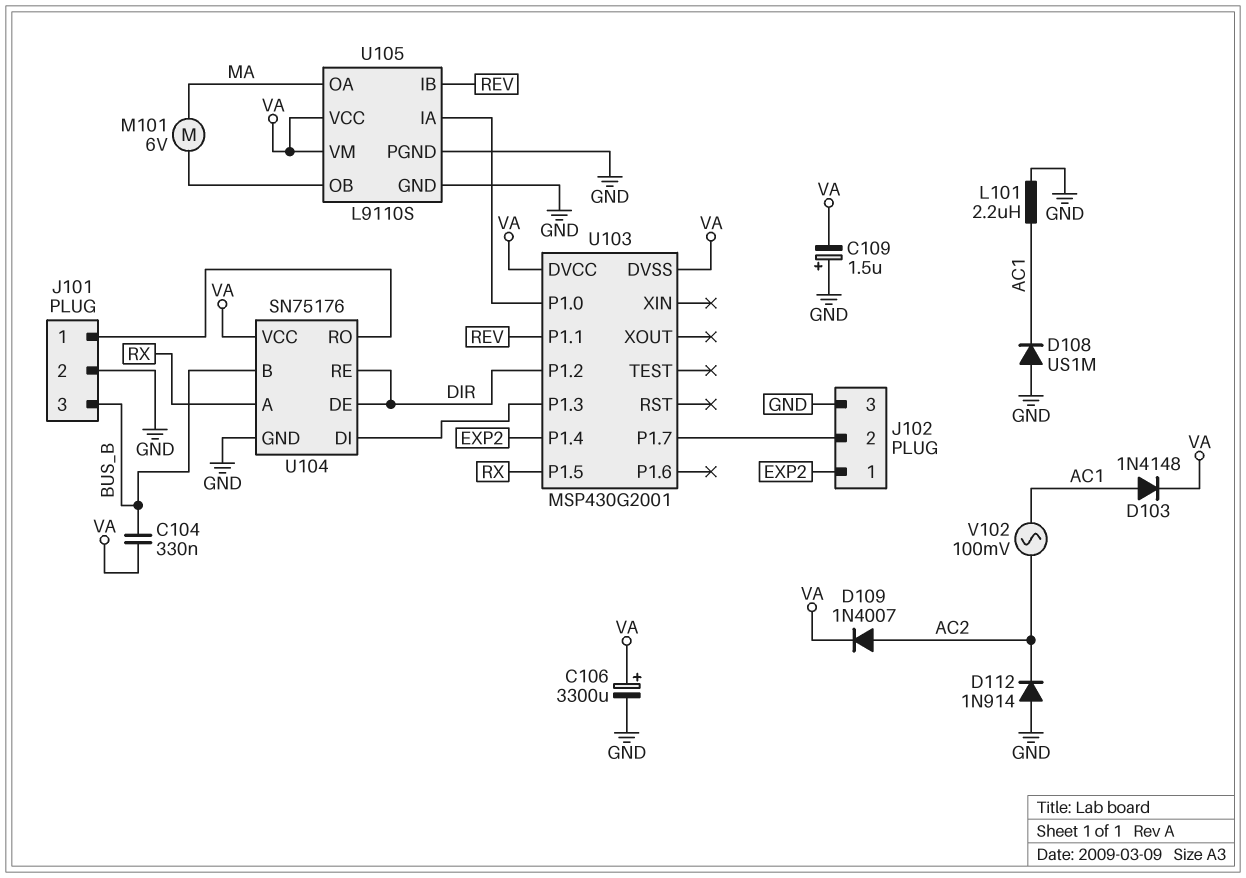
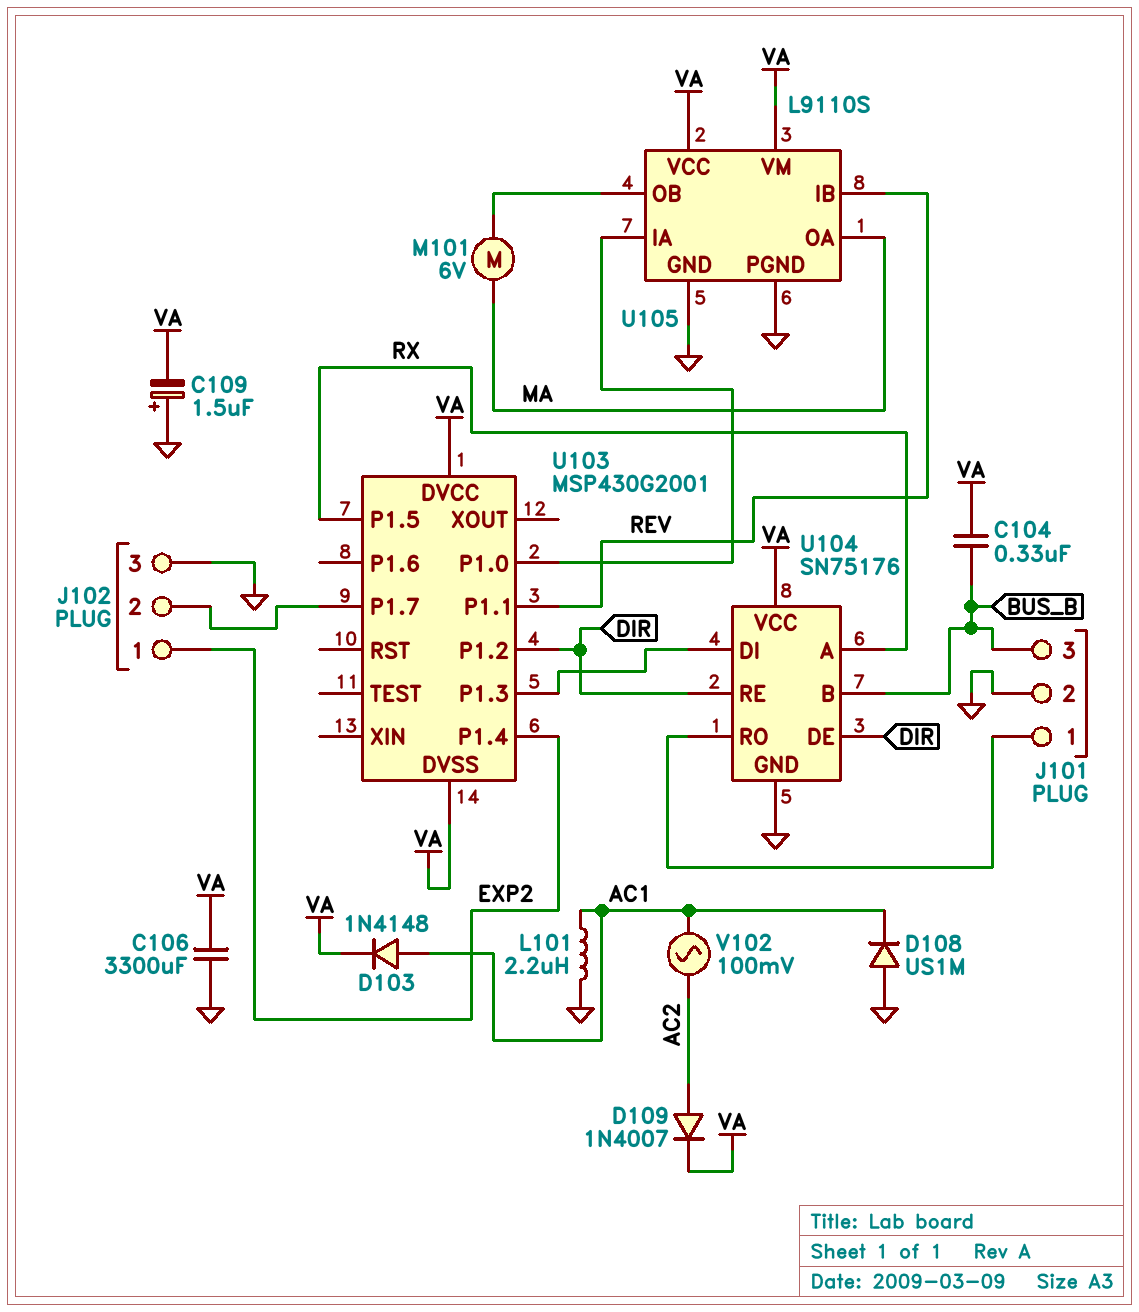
C106: 3300uF (plus VA, minus GND) -> 3300uF (GND, VA)
D112: diode 1N914 (A GND, K AC2) -> none

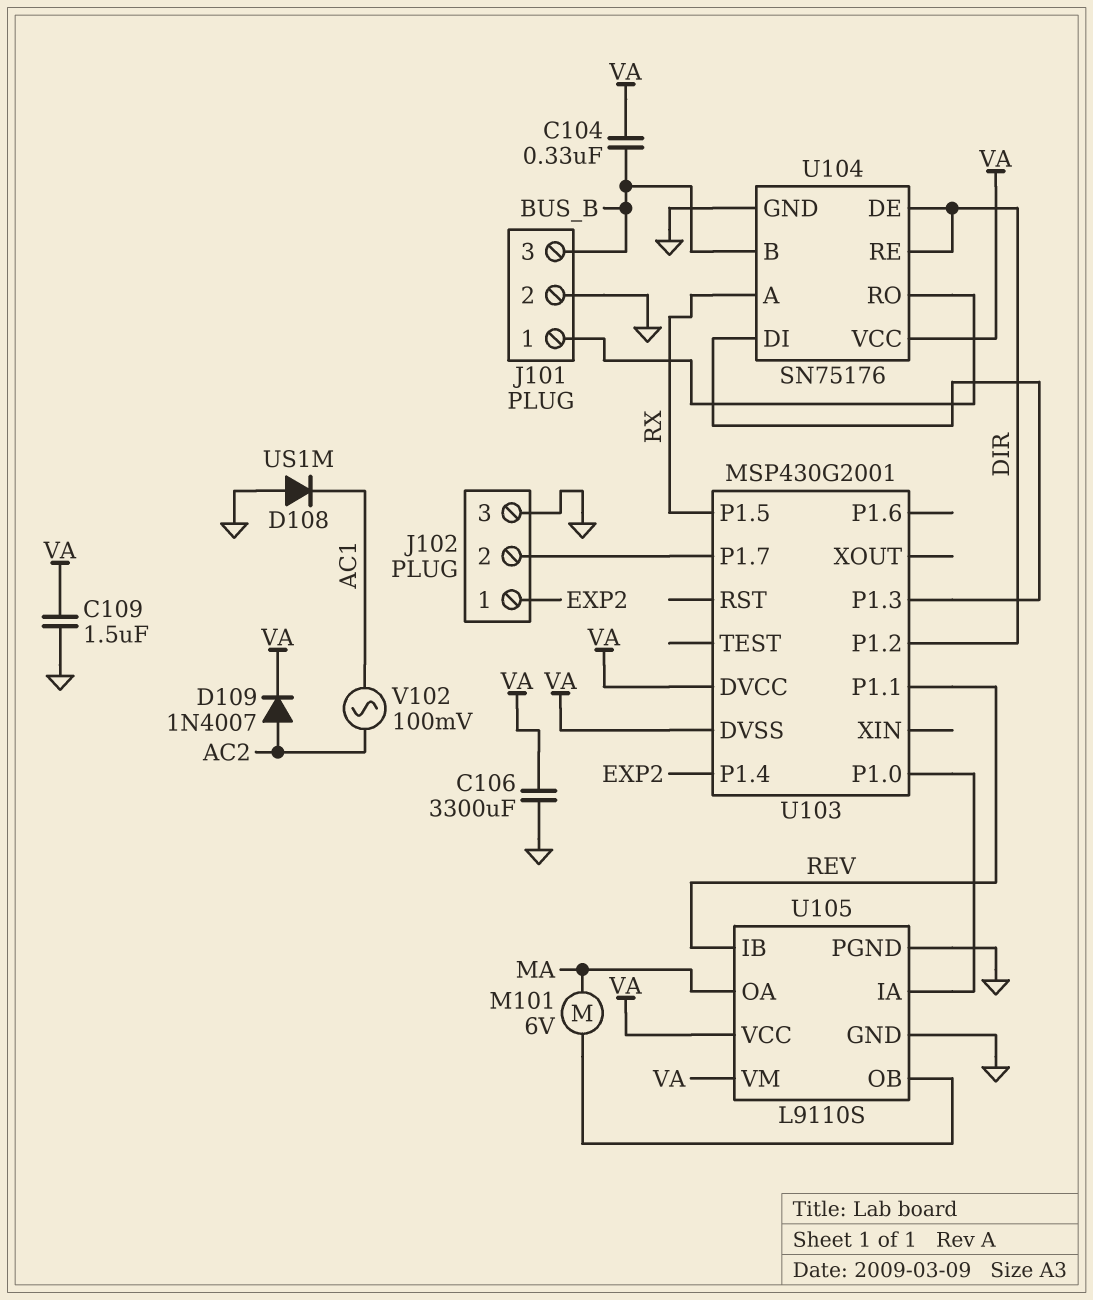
C109: 1.5uF (plus GND, minus VA) -> 1.5uF (GND, VA)
D103: diode 1N4148 (A AC1, K VA) -> none
L101: 2.2uH (AC1, GND) -> none

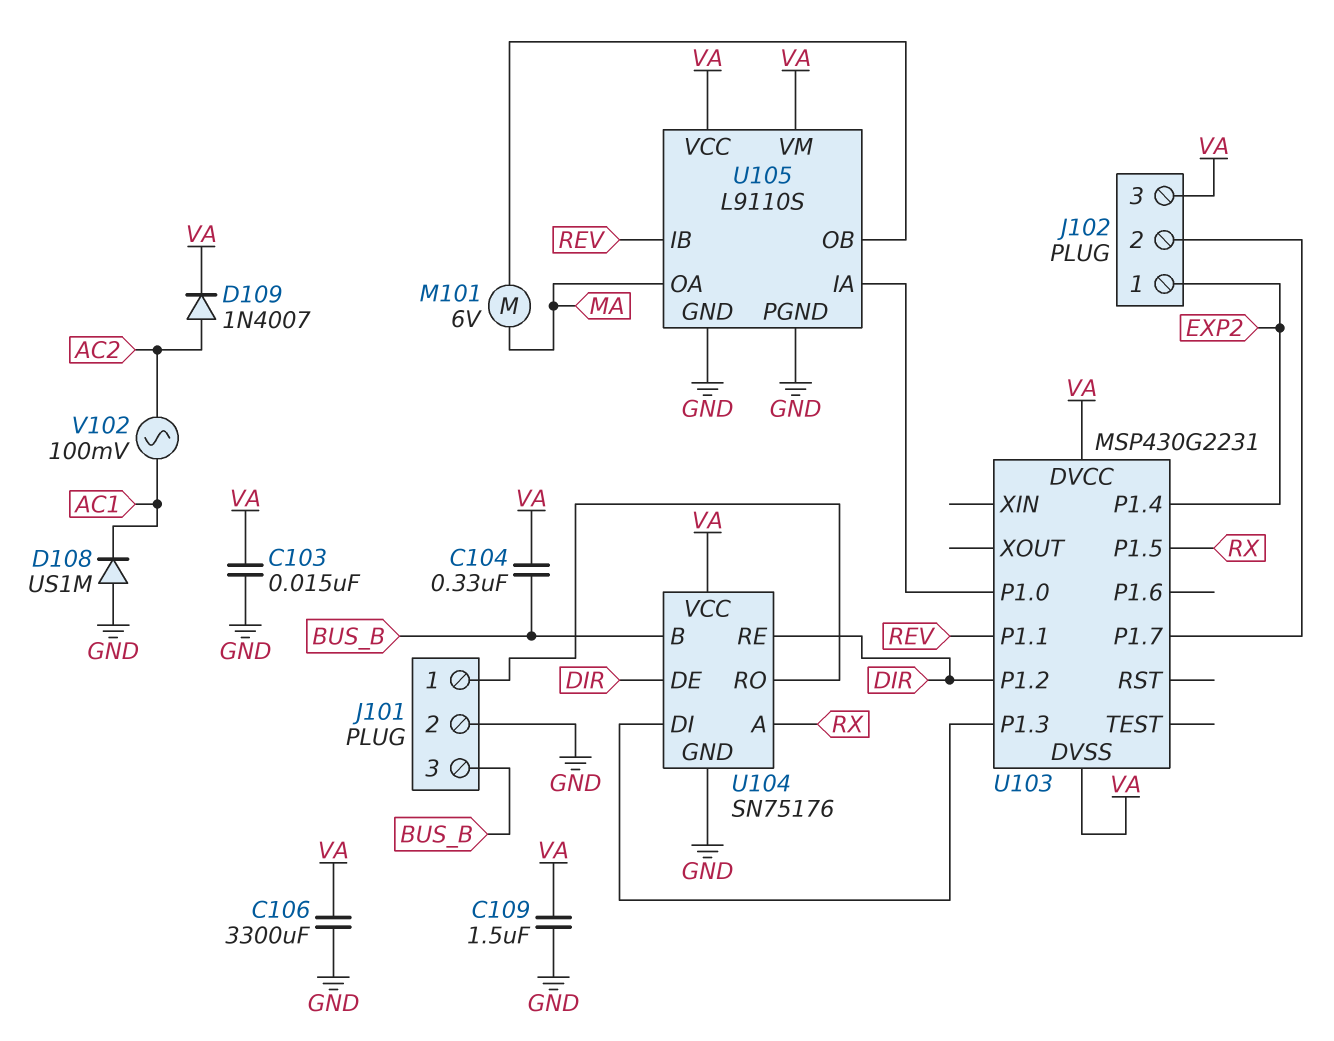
C103: none -> 15nF (GND, VA)
J102 pin 3: GND -> VA
U103: MSP430G2001 -> MSP430G2231

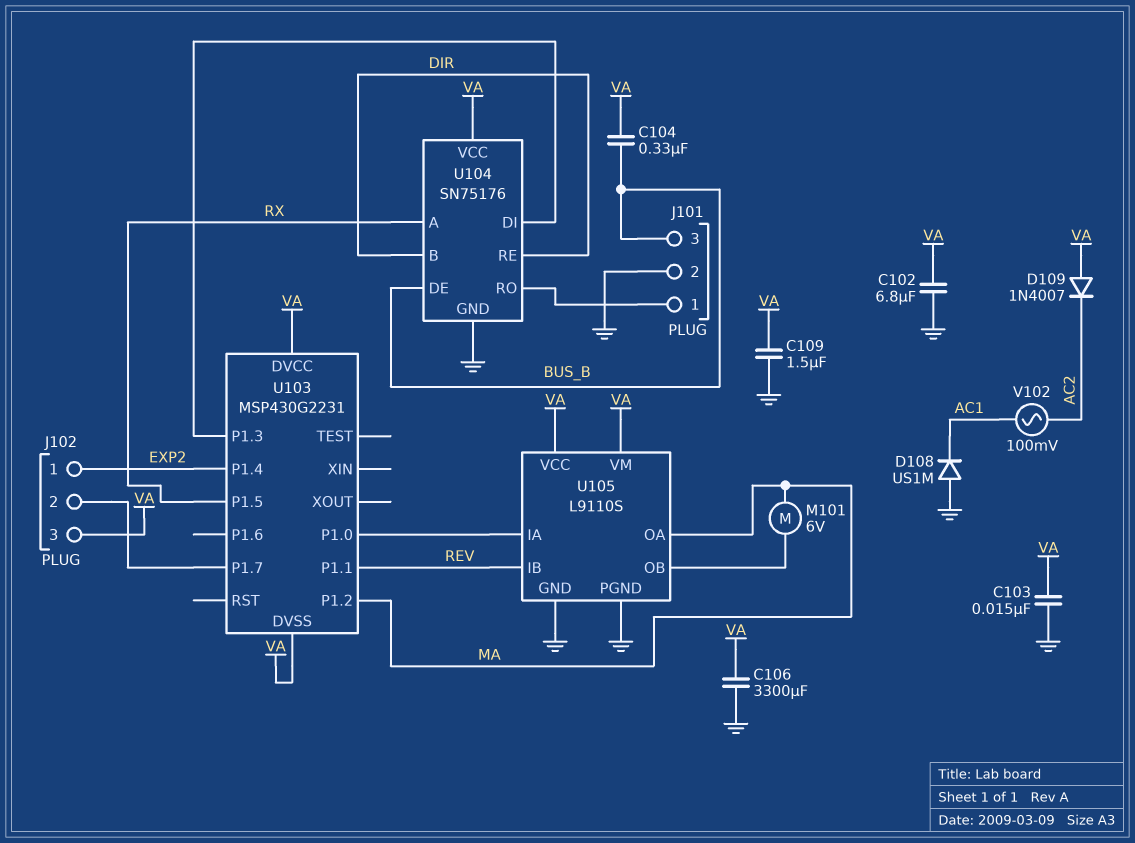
C102: none -> 6.8uF (GND, VA)
D109: diode 1N4007 (A AC2, K VA) -> diode 1N4007 (A VA, K AC2)
U103 pin P1.2: DIR -> MA
U104 pin B: BUS_B -> DIR
U104 pin DE: DIR -> BUS_B

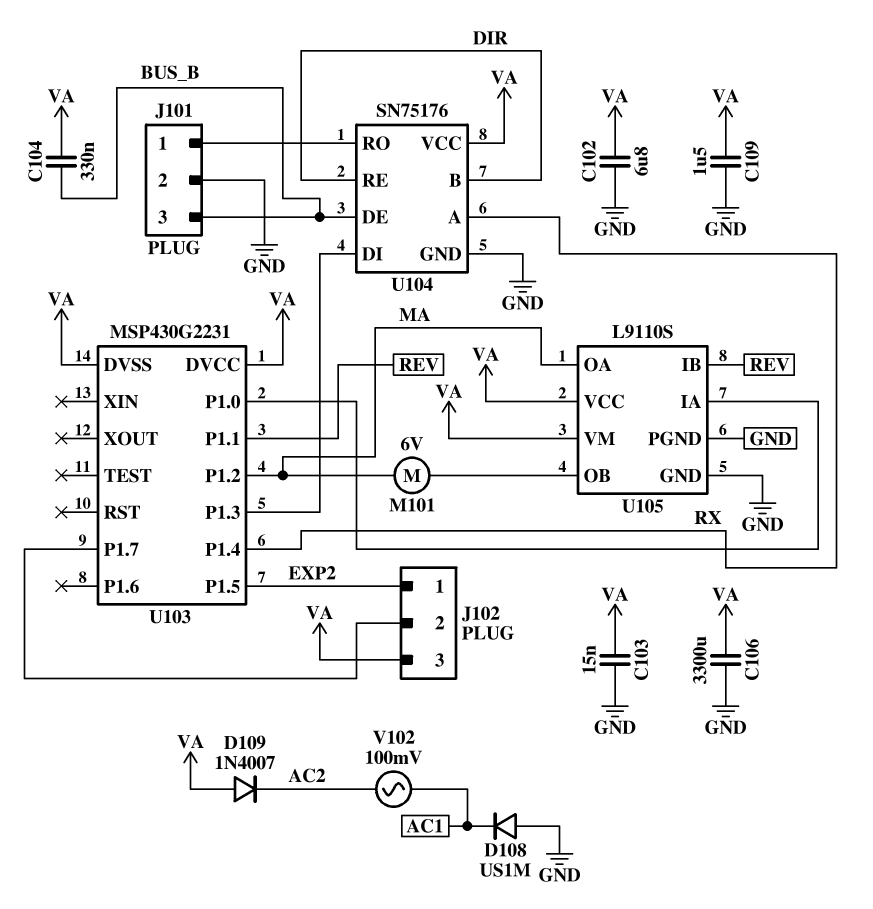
U103 pin P1.4: EXP2 -> RX
U103 pin P1.5: RX -> EXP2

